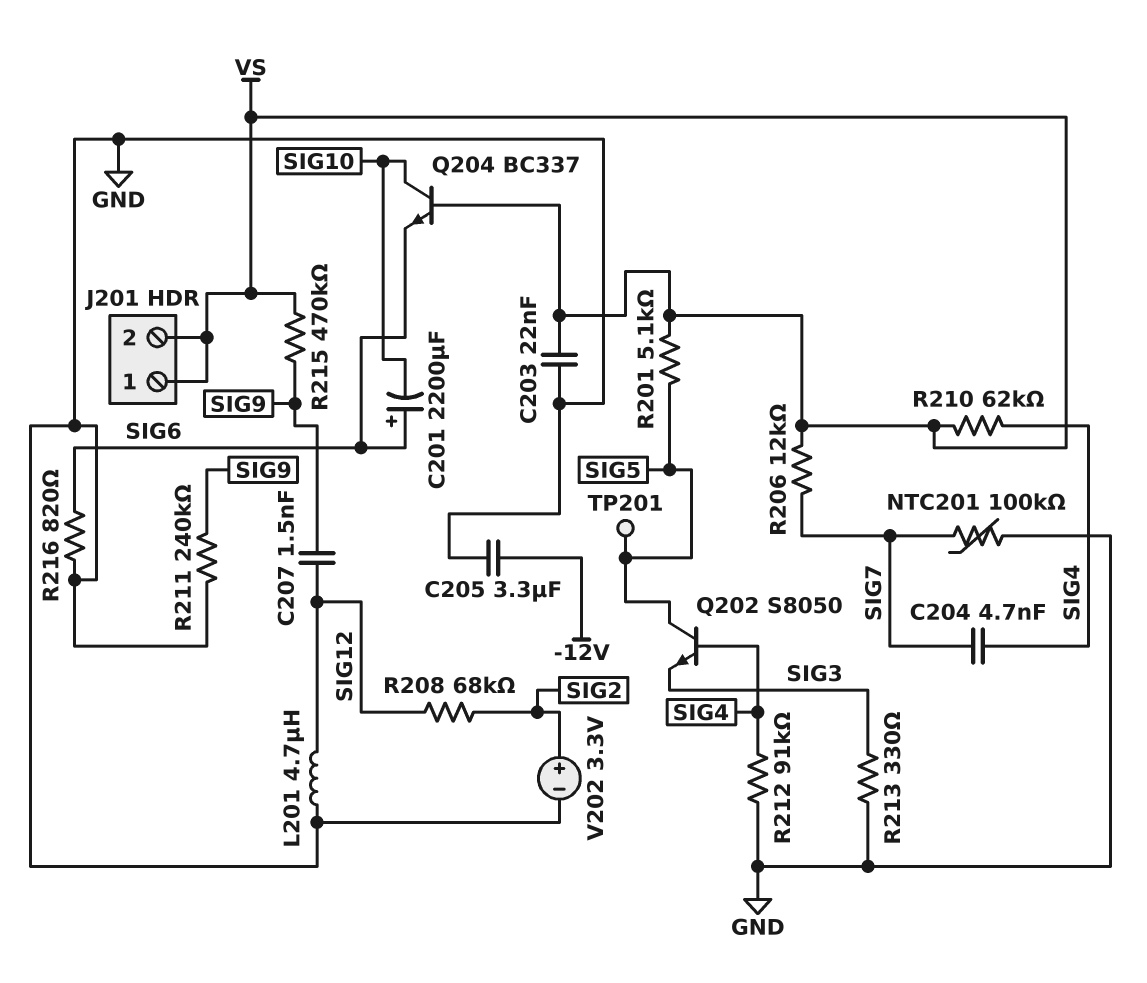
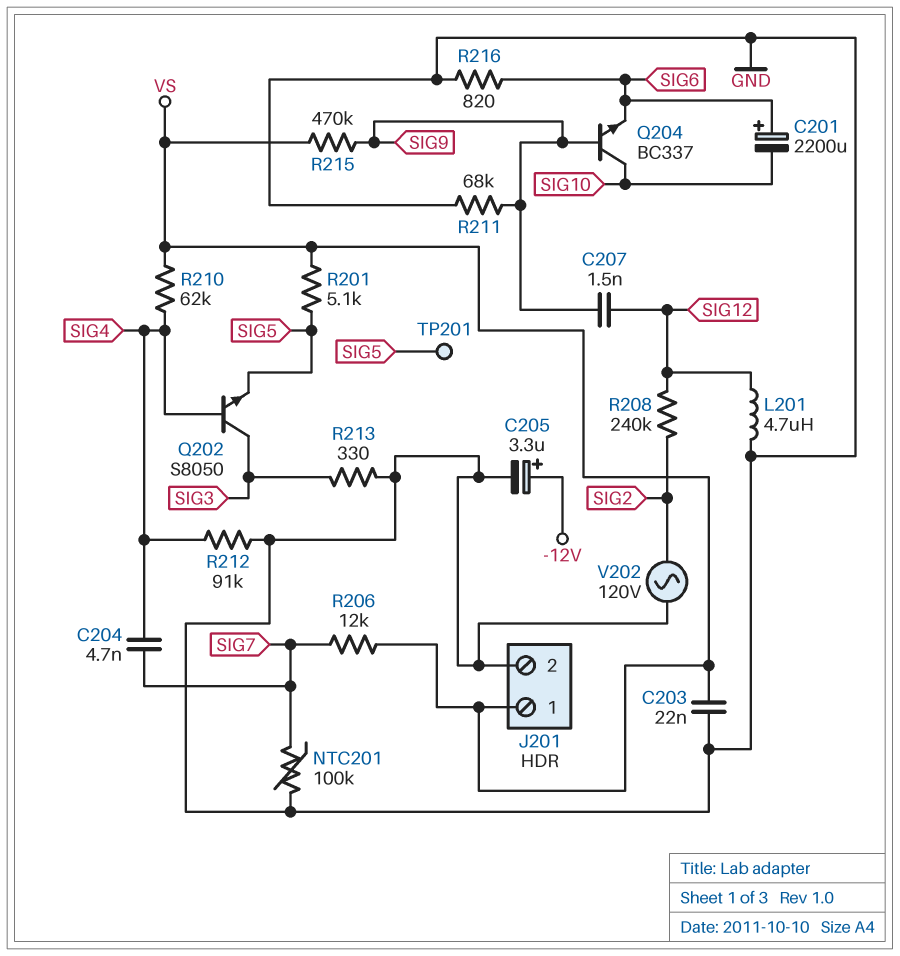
C205: 3.3uF (-12V, GND) -> 3.3uF (plus -12V, minus GND)
J201 pin 2: VS -> GND
Q202: NPN S8050 (B SIG4, C SIG5, E SIG3) -> NPN S8050 (B SIG4, C SIG3, E SIG5)
Q204: NPN BC337 (B VS, C SIG10, E SIG6) -> NPN BC337 (B SIG9, C SIG10, E SIG6)
R208: 68k (SIG2, SIG12) -> 240k (SIG2, SIG12)
R211: 240k (GND, SIG9) -> 68k (GND, SIG9)
V202: 3.3V (plus SIG2, minus GND) -> AC 120V (GND, SIG2)

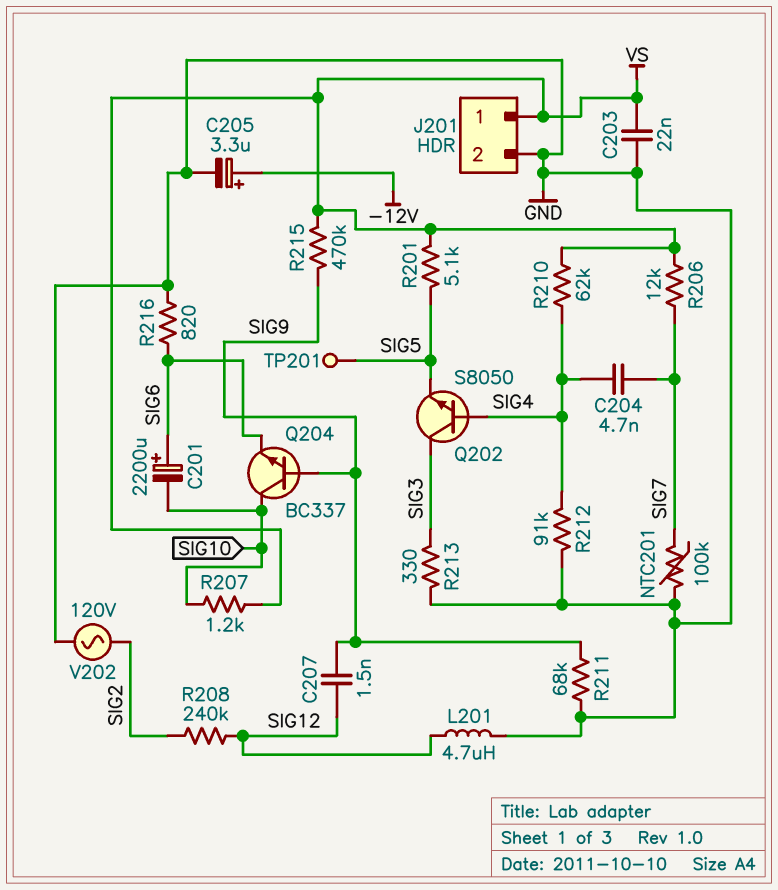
R207: none -> 1.2k (SIG10, VS)

